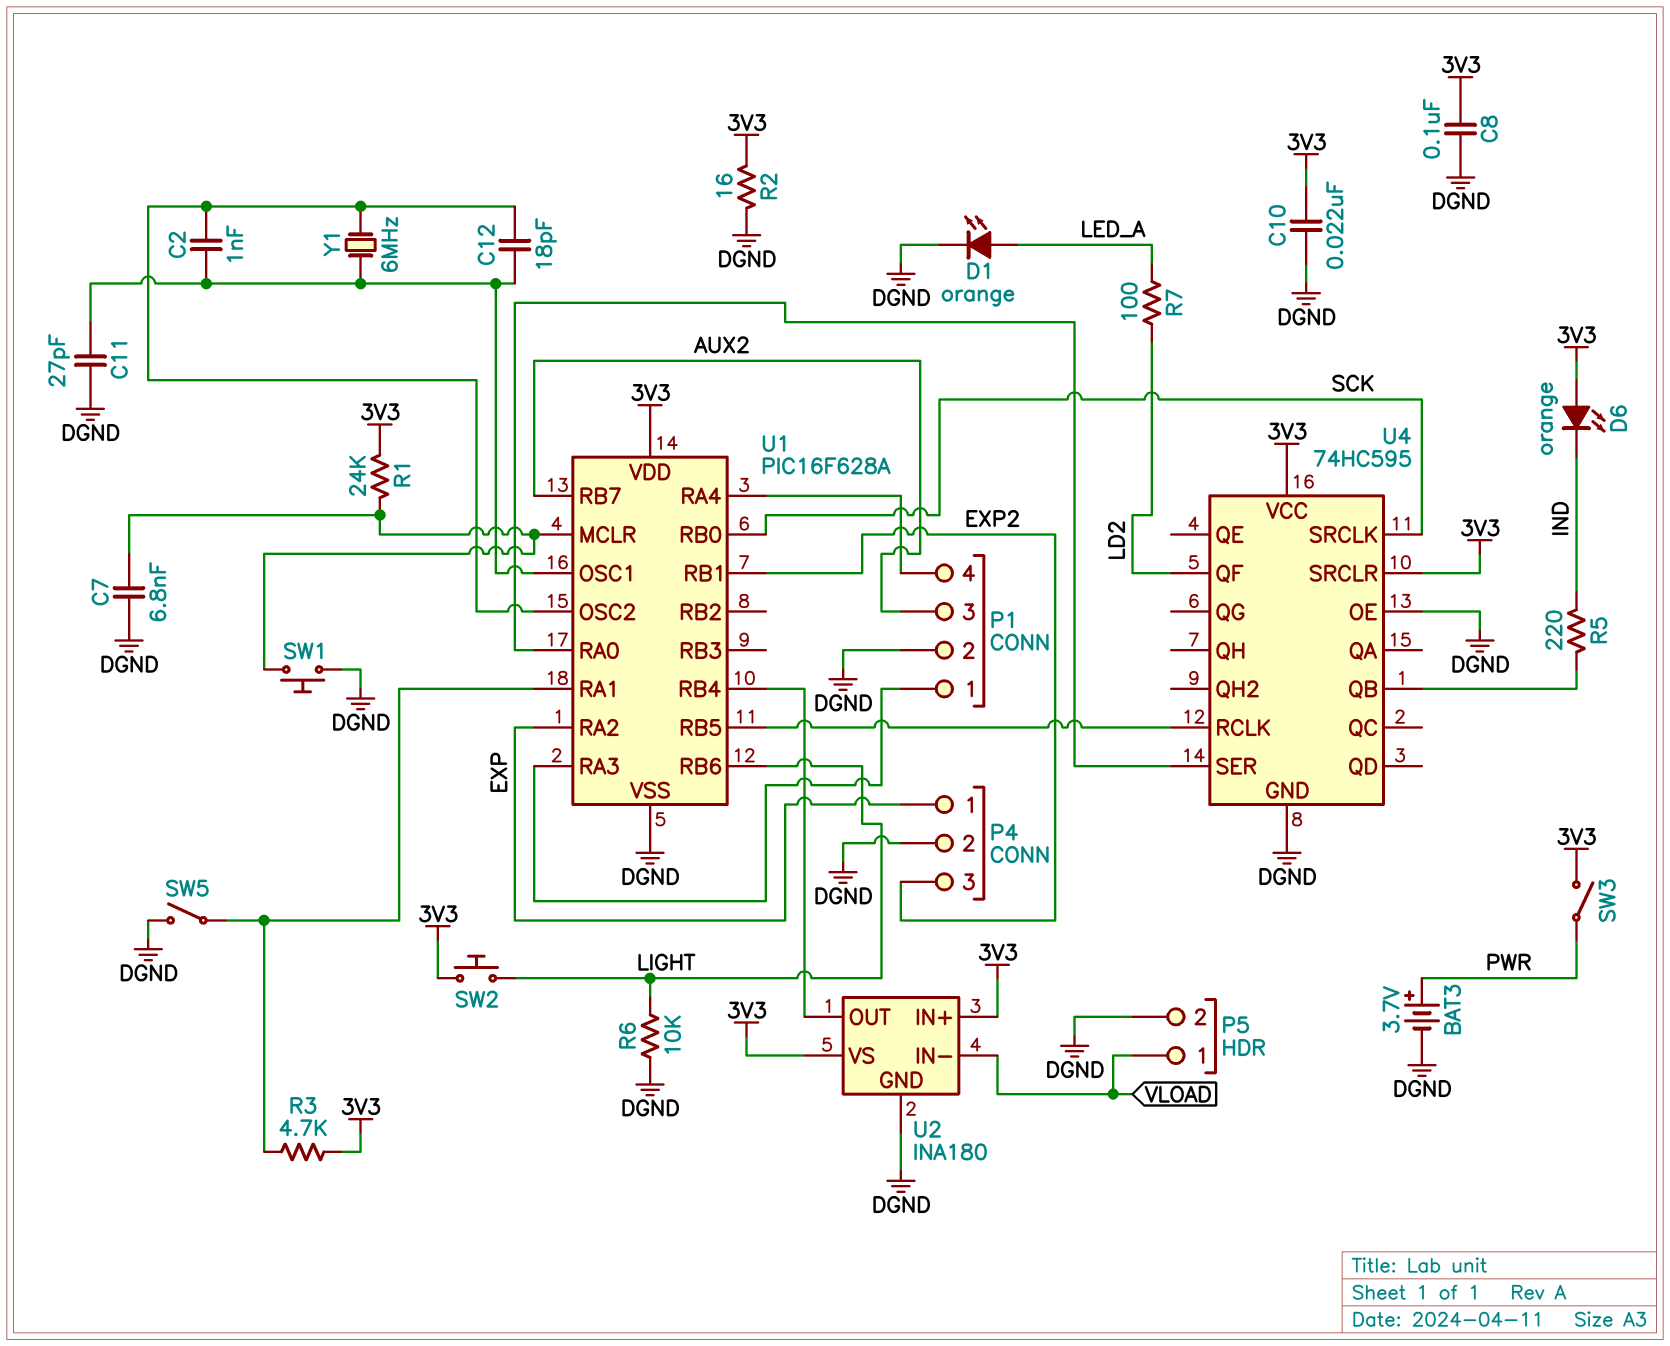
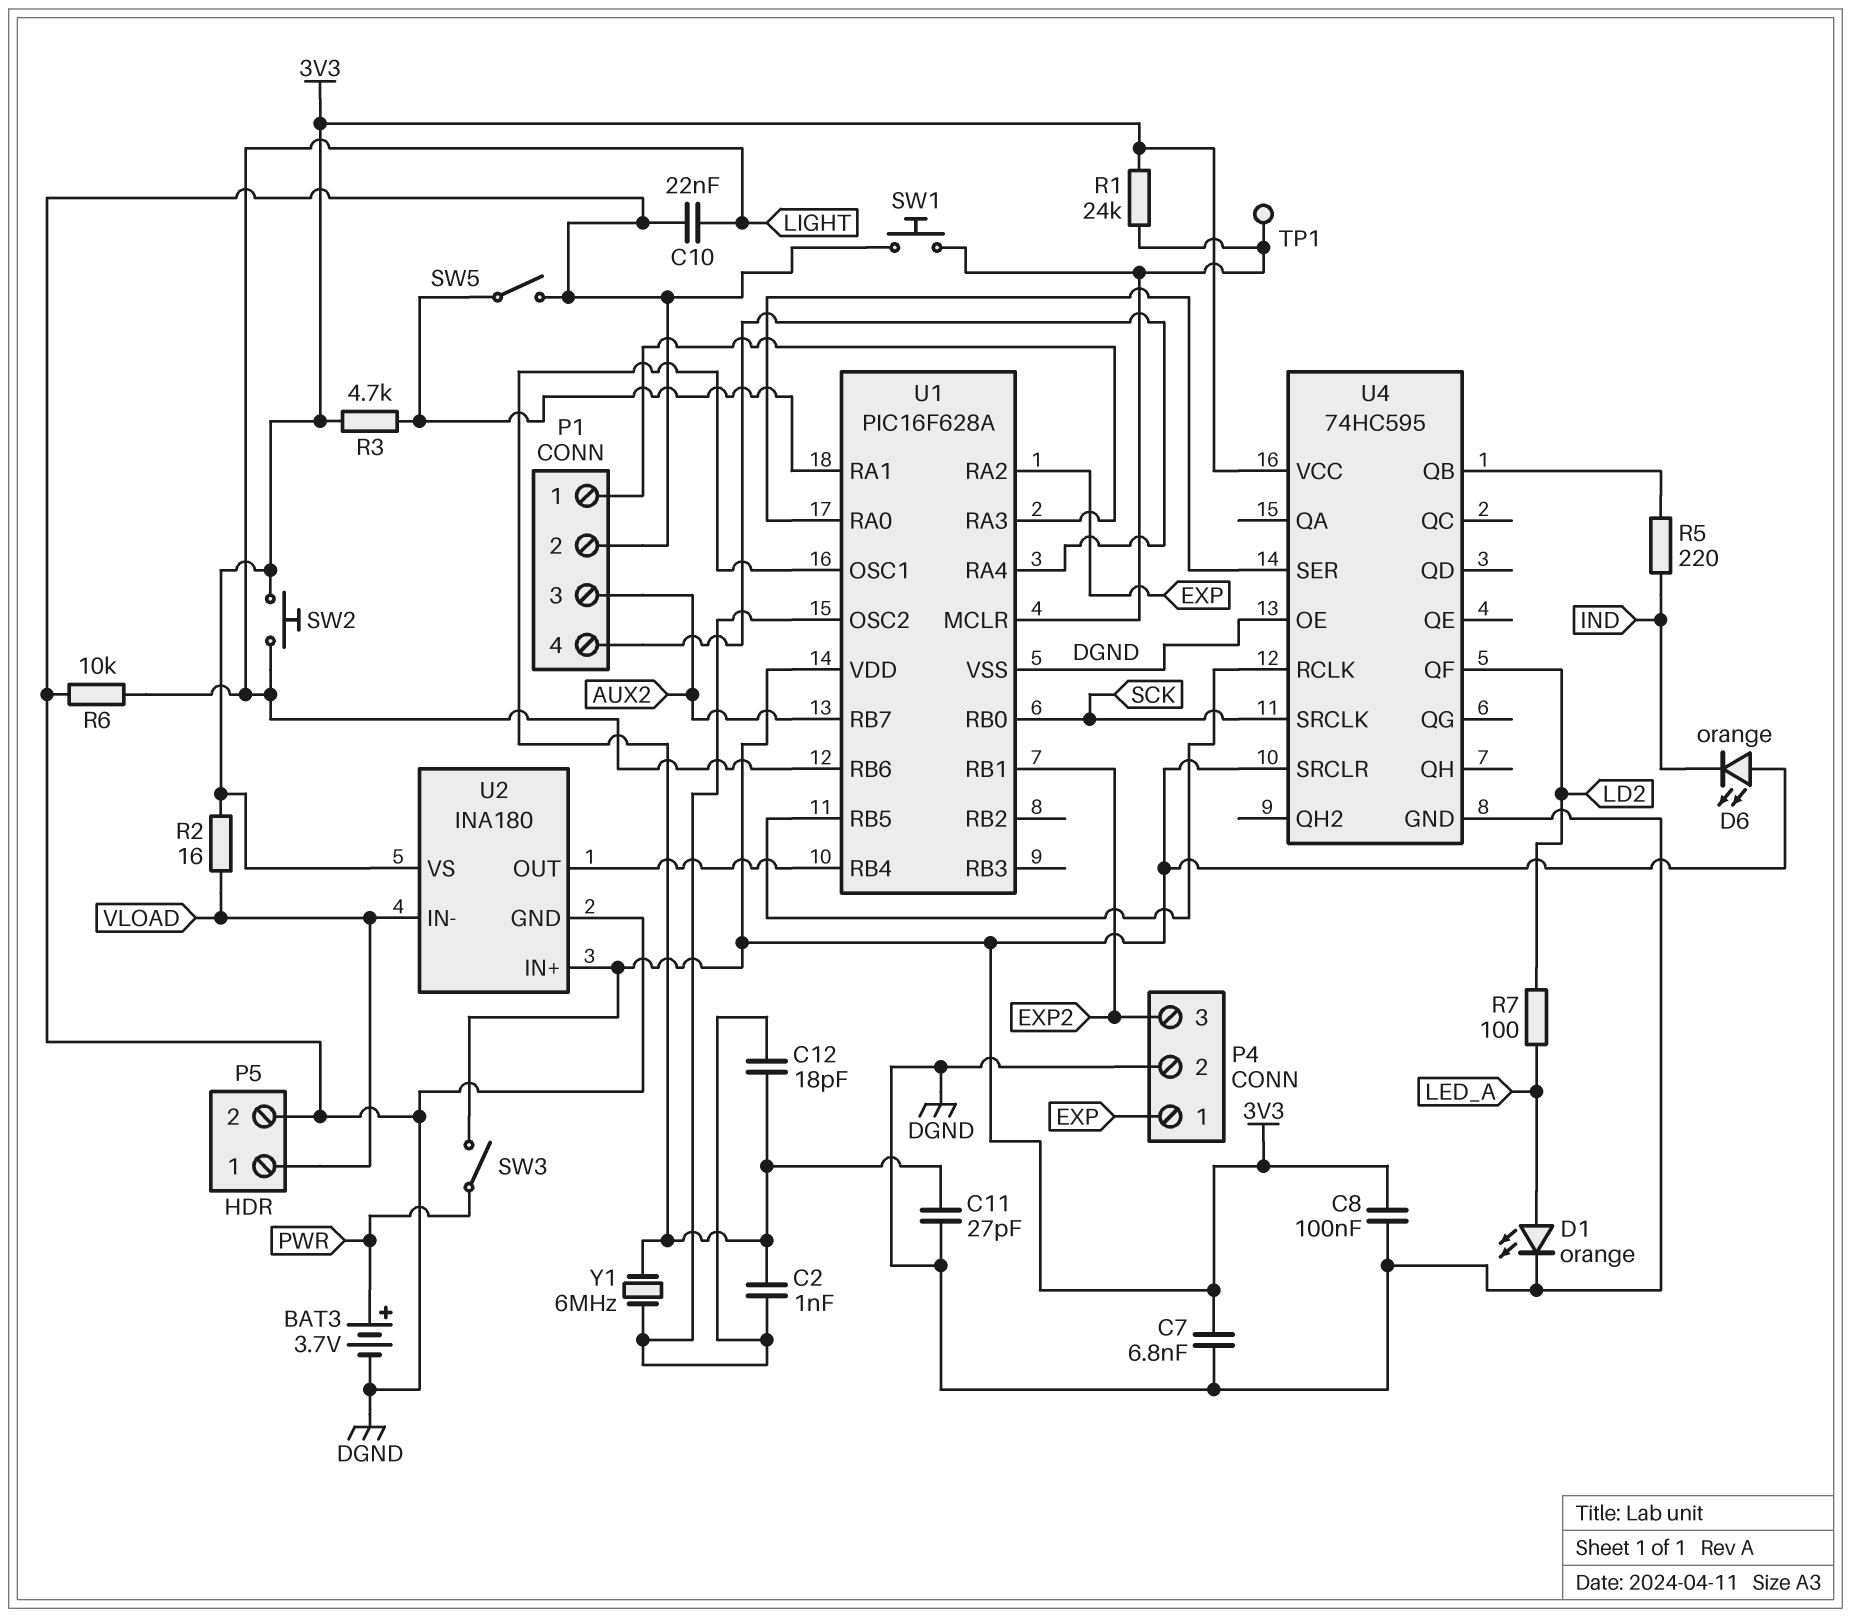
C7: 6.8nF (DGND, U1/MCLR) -> 6.8nF (3V3, DGND)
C10: 22nF (3V3, DGND) -> 22nF (DGND, LIGHT)
R2: 16 (3V3, DGND) -> 16 (3V3, VLOAD)
TP1: none -> test point (U1/MCLR)

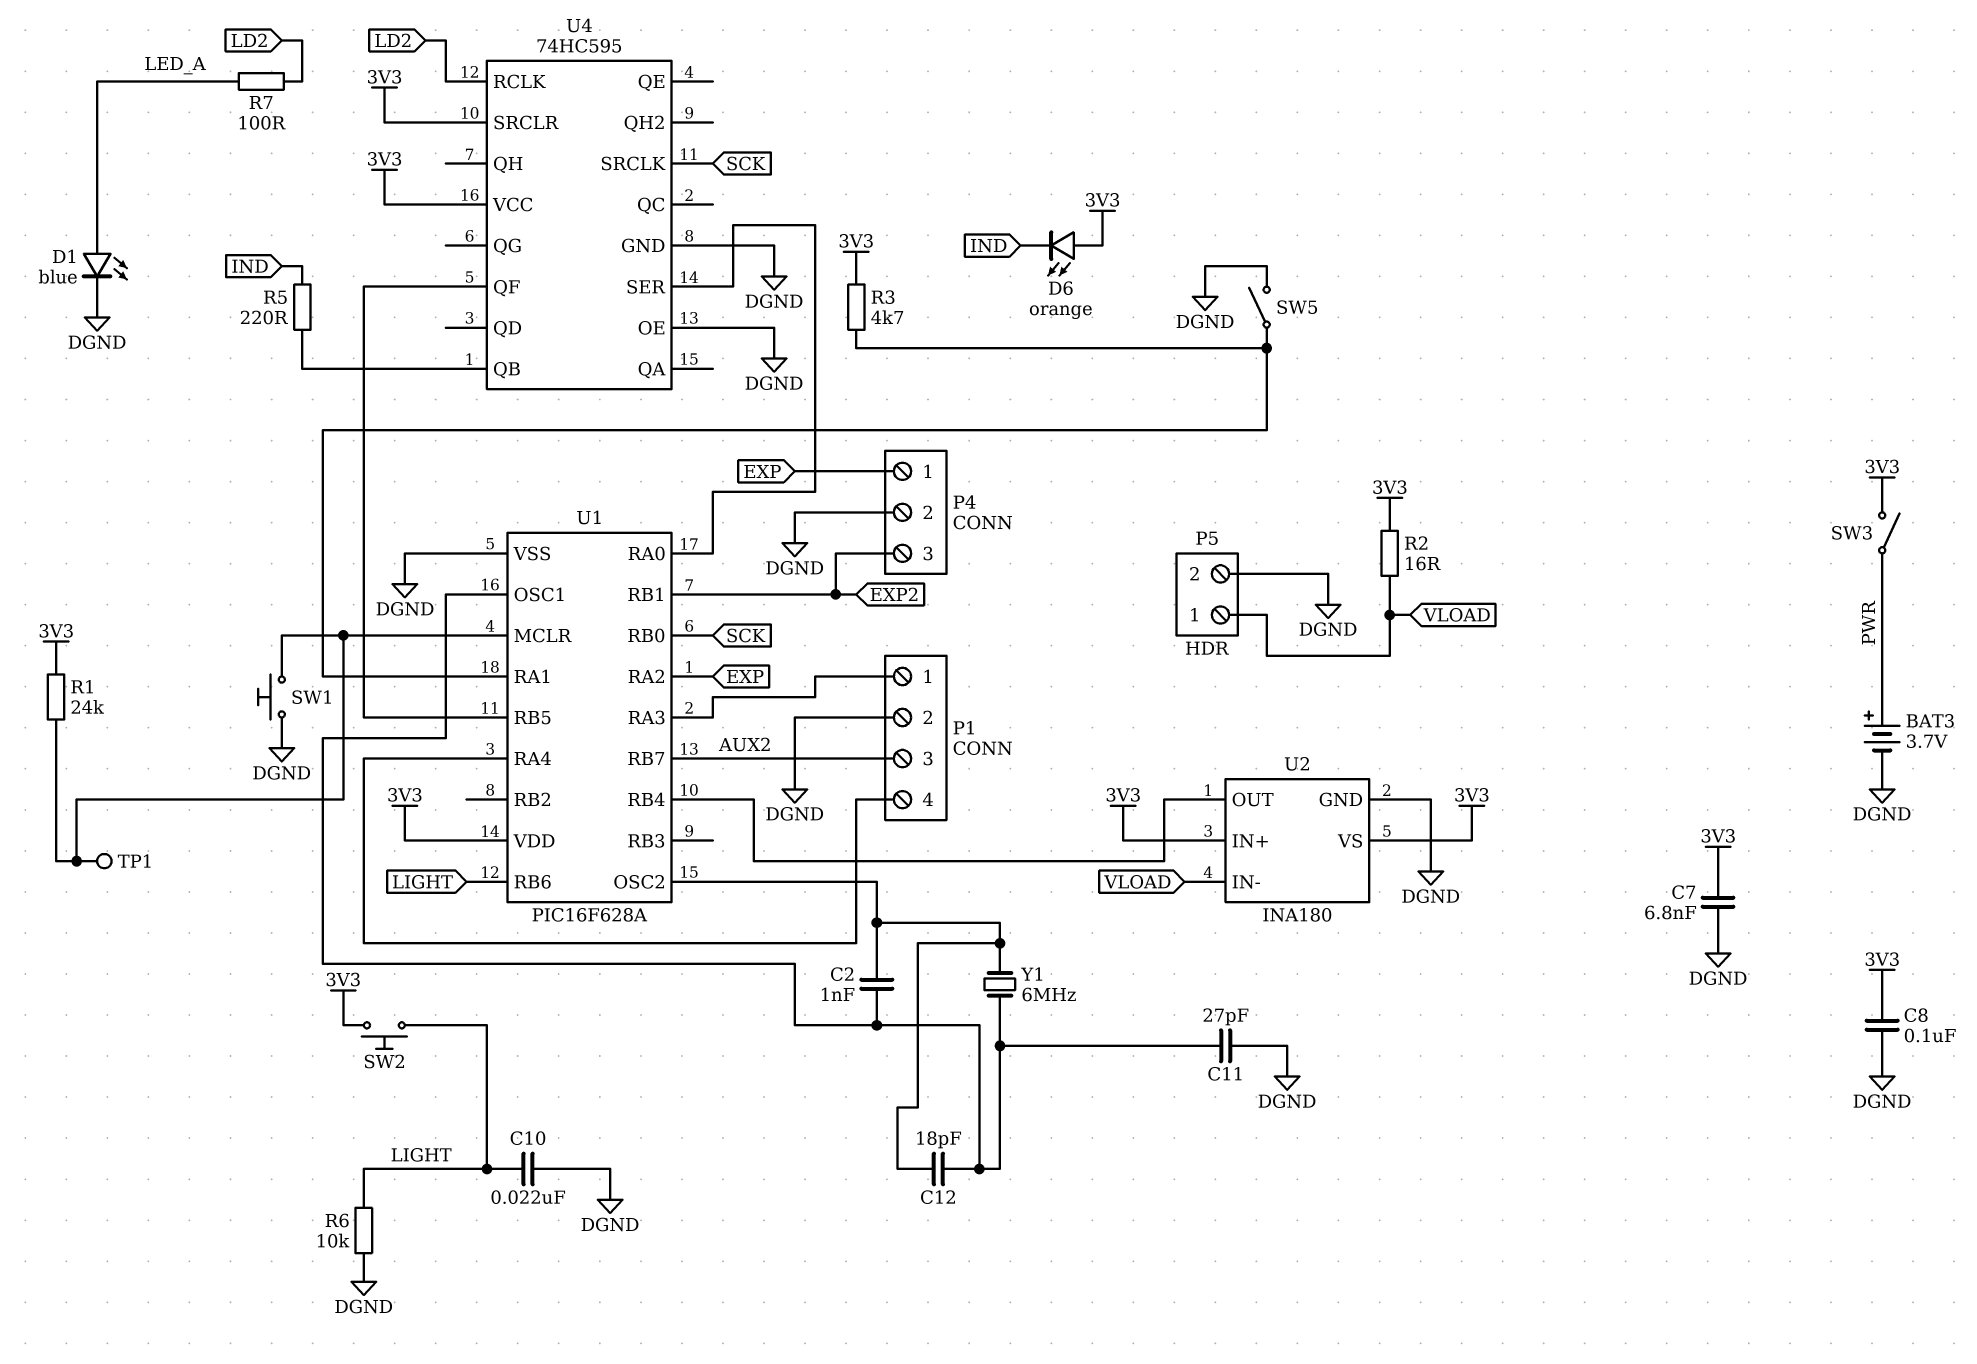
D1: LED orange (A LED_A, K DGND) -> LED blue (A LED_A, K DGND)
U4 pin QF: LD2 -> U1/RB5
U4 pin RCLK: U1/RB5 -> LD2

